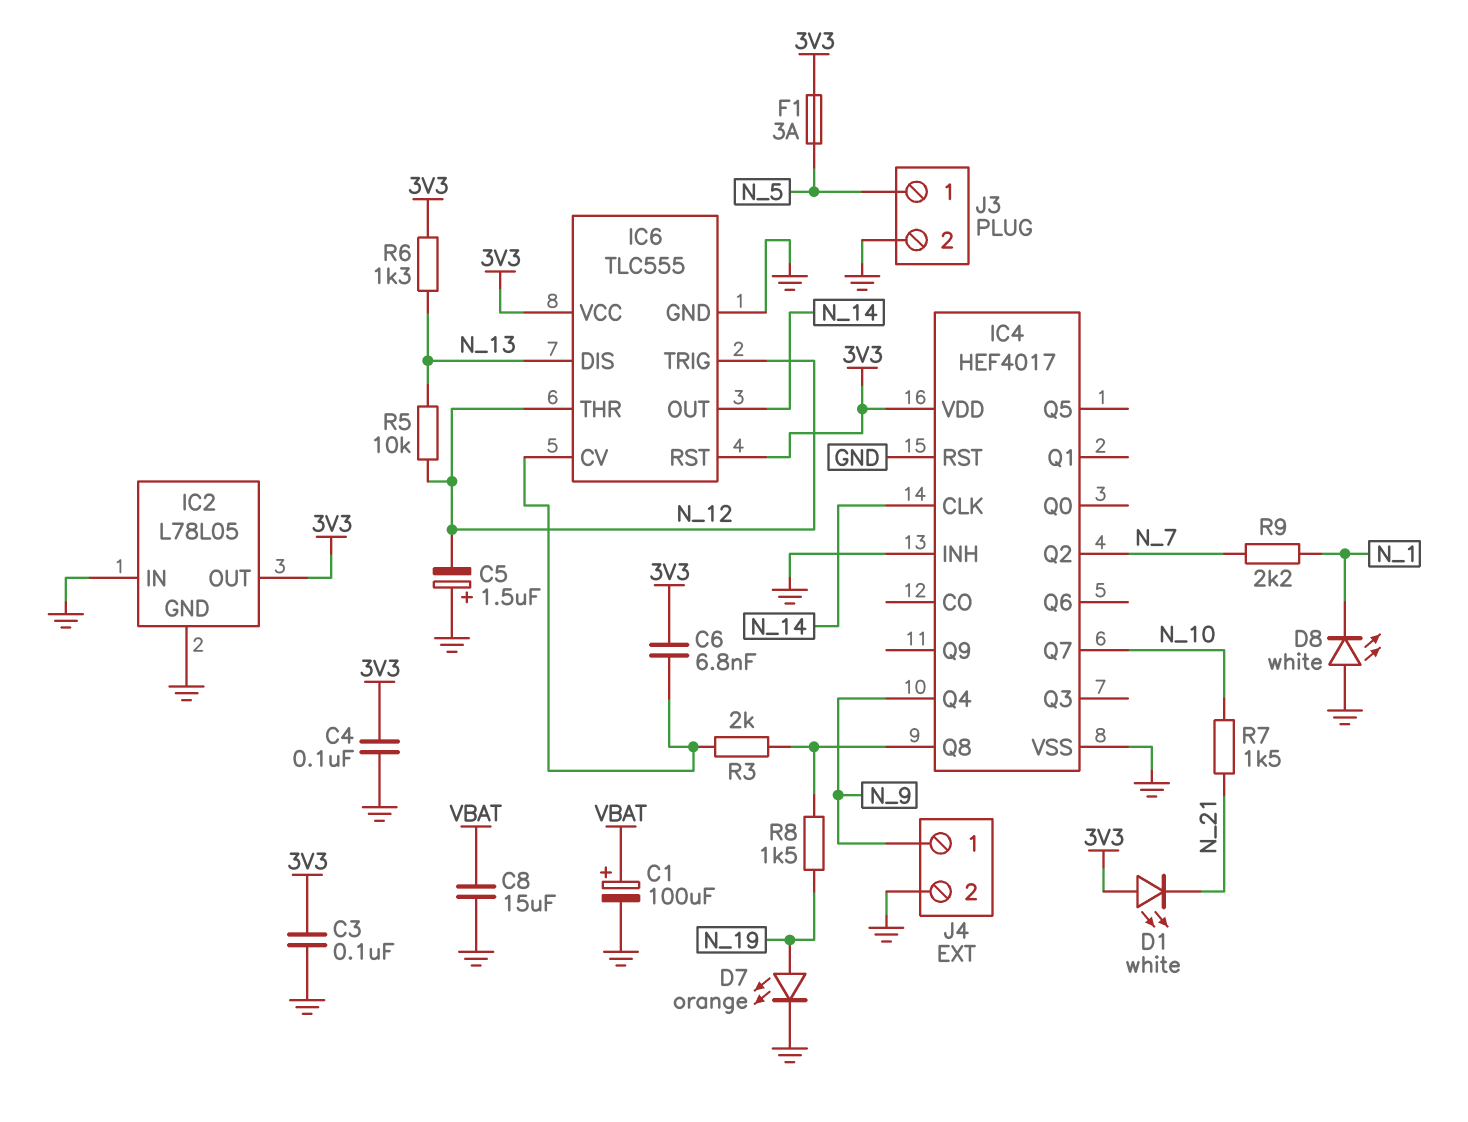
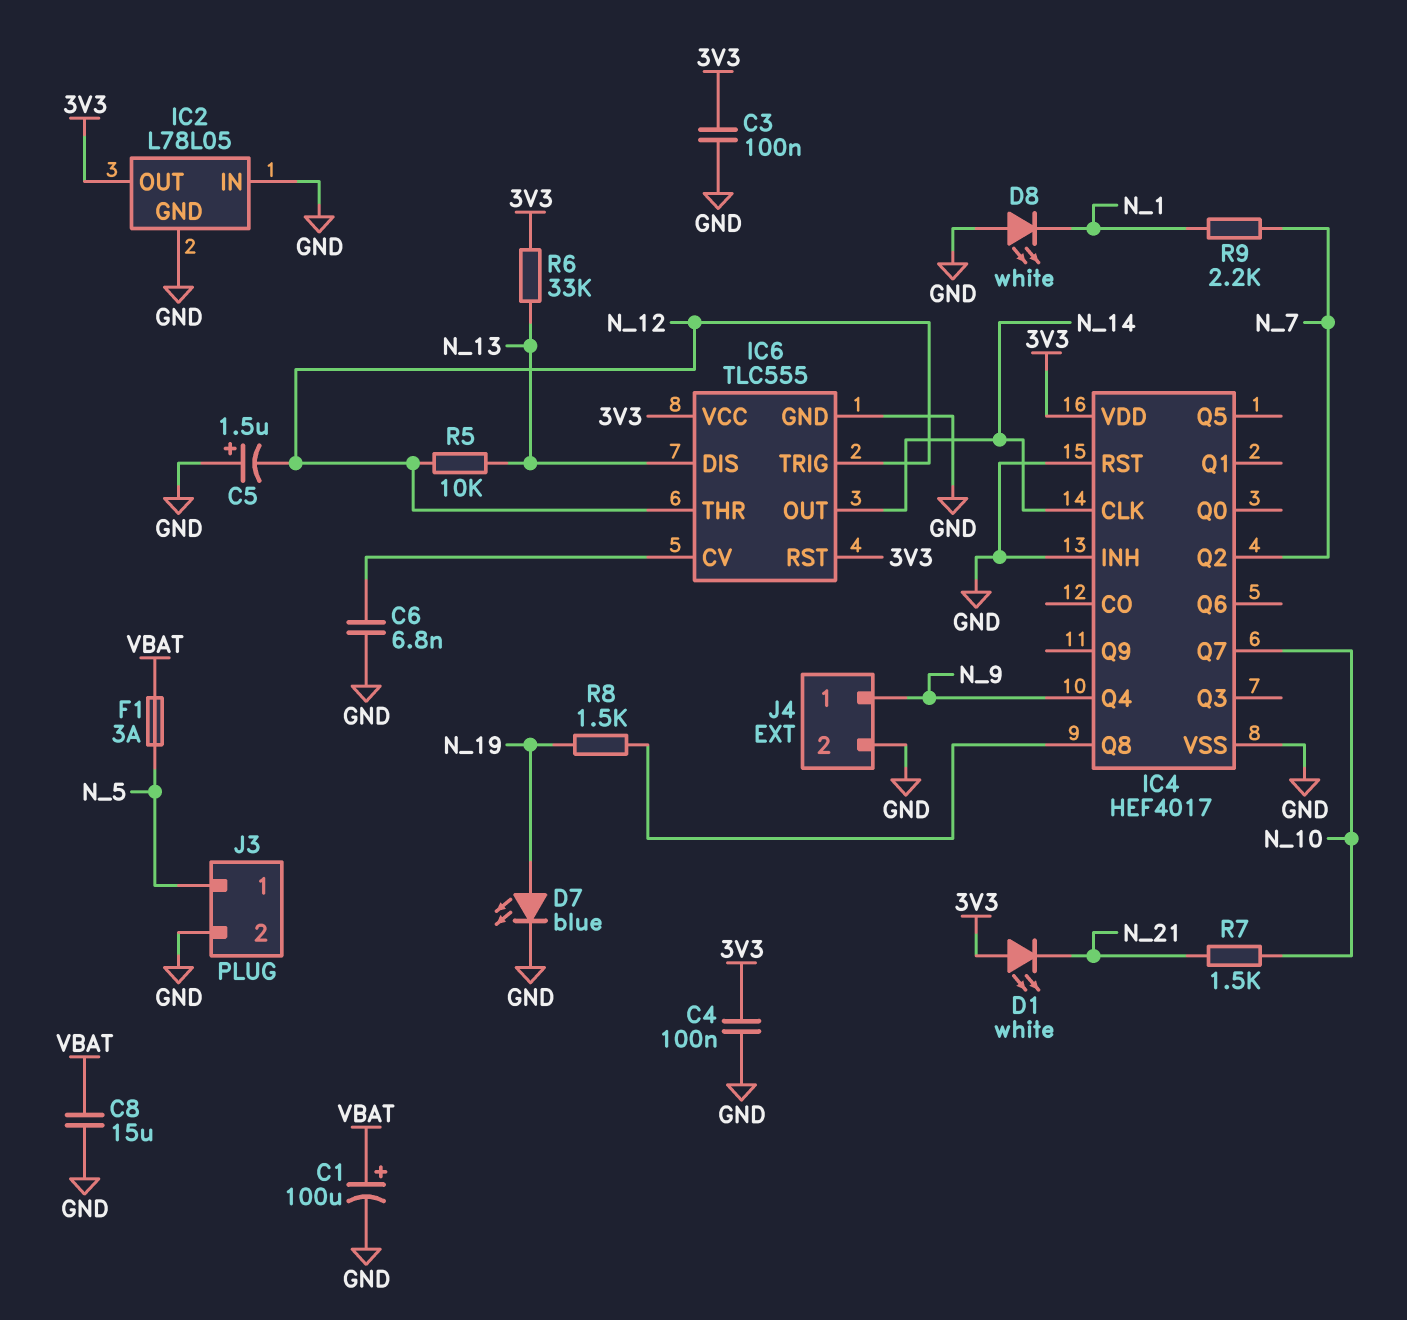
C6: 6.8nF (3V3, IC6/CV) -> 6.8nF (GND, IC6/CV)
D7: LED orange (A N_19, K GND) -> LED blue (A N_19, K GND)
F1: 3A (3V3, N_5) -> 3A (N_5, VBAT)
R3: 2k (IC4/Q8, IC6/CV) -> none
R6: 1.3k (3V3, N_13) -> 33k (3V3, N_13)

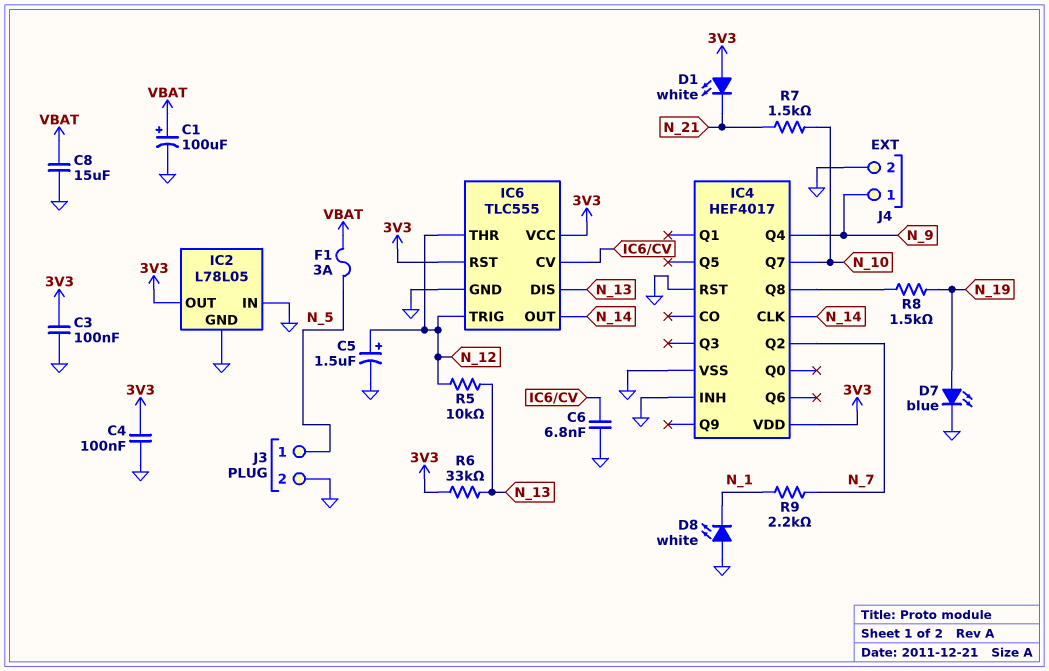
C5: 1.5uF (plus GND, minus N_12) -> 1.5uF (plus N_12, minus GND)

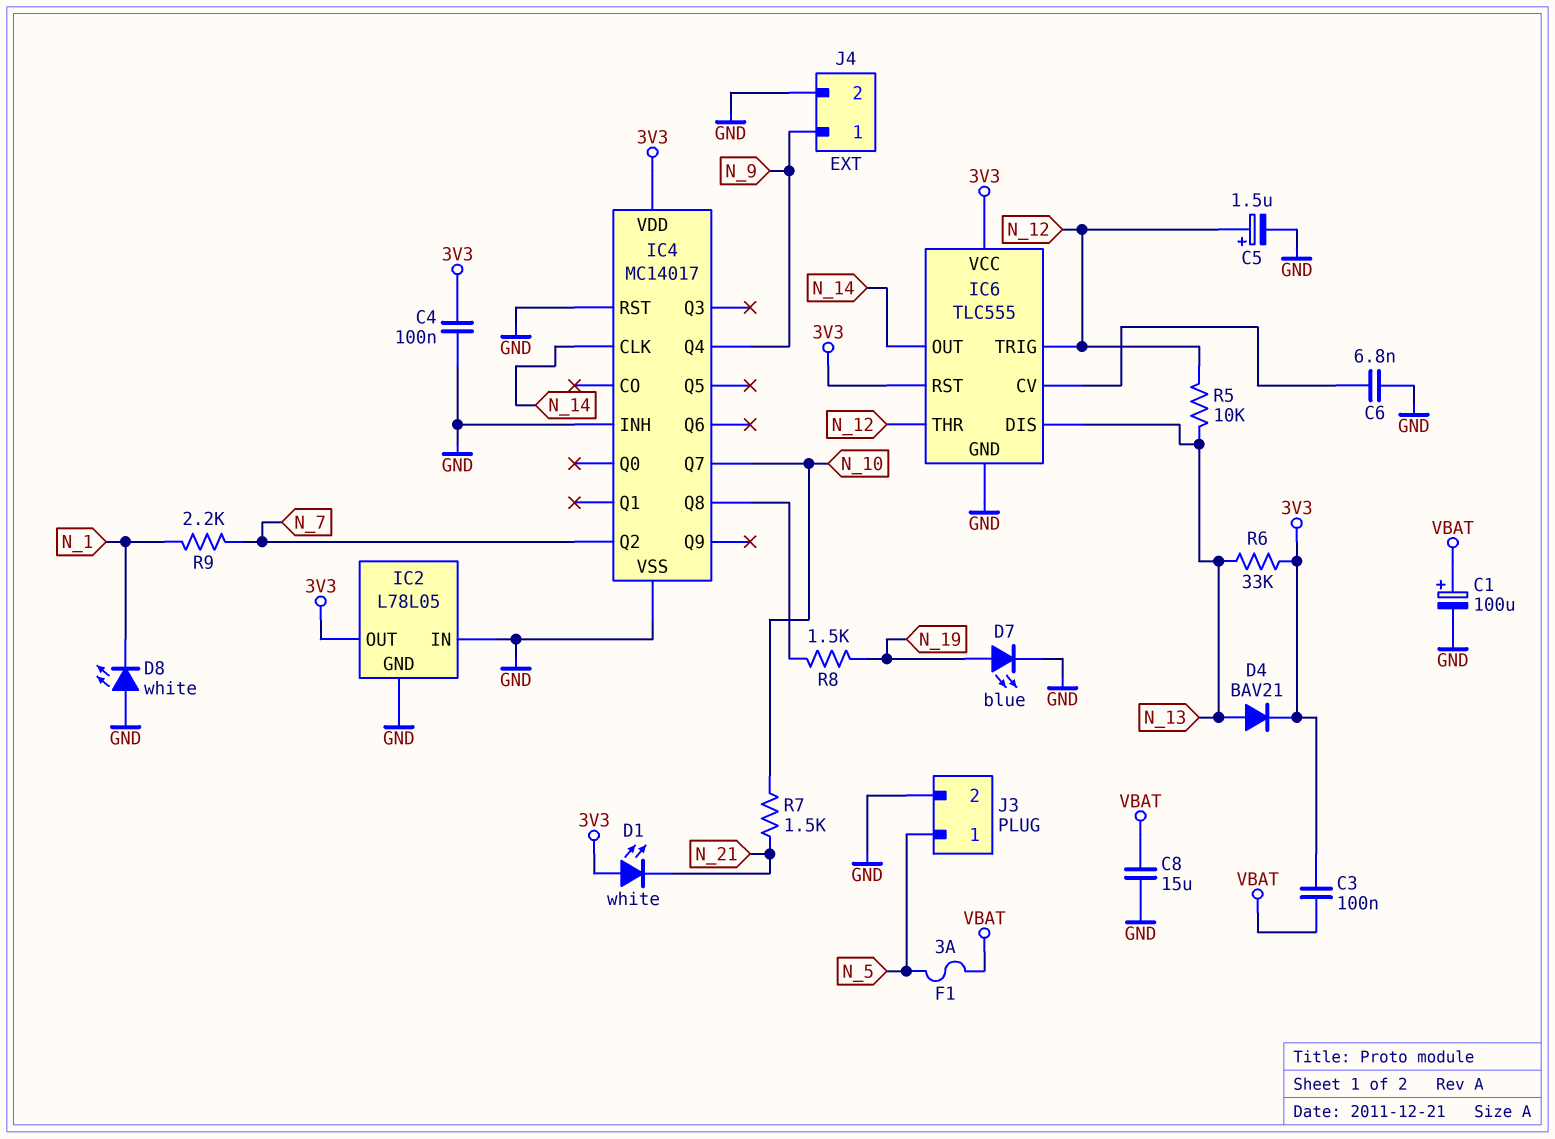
C3: 100nF (3V3, GND) -> 100nF (3V3, VBAT)
D4: none -> diode BAV21 (A N_13, K 3V3)
IC4: HEF4017 -> MC14017

